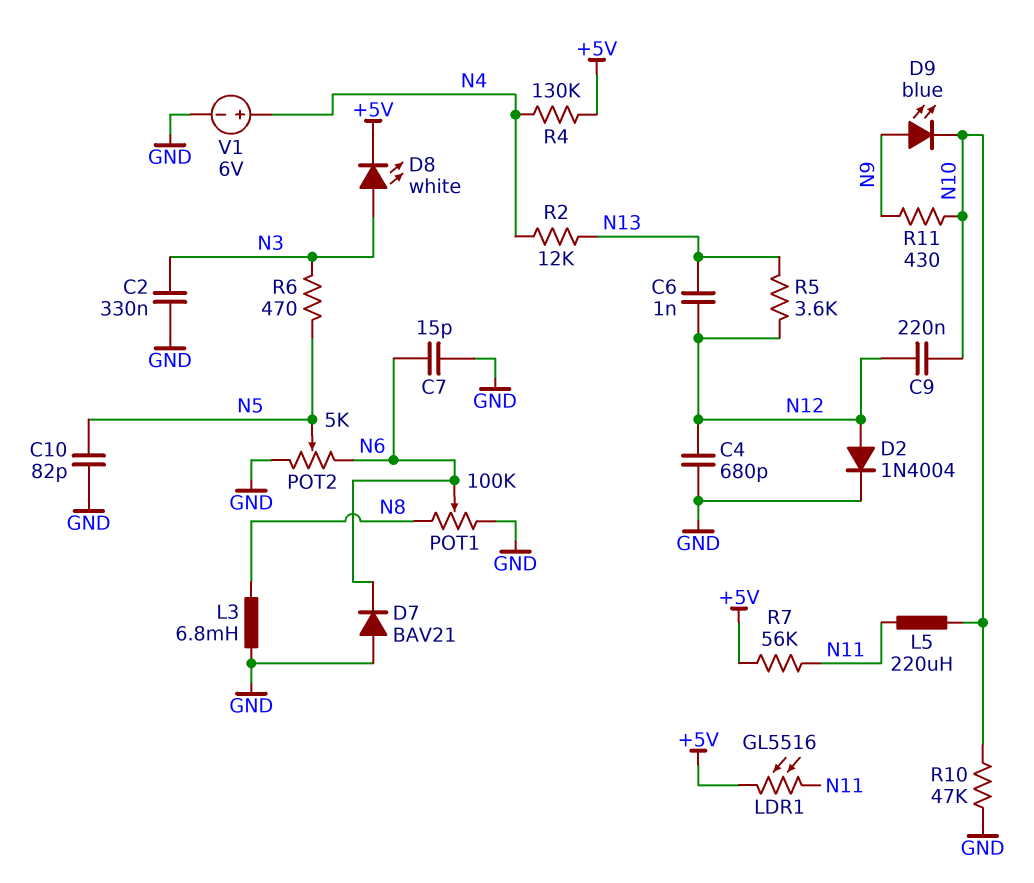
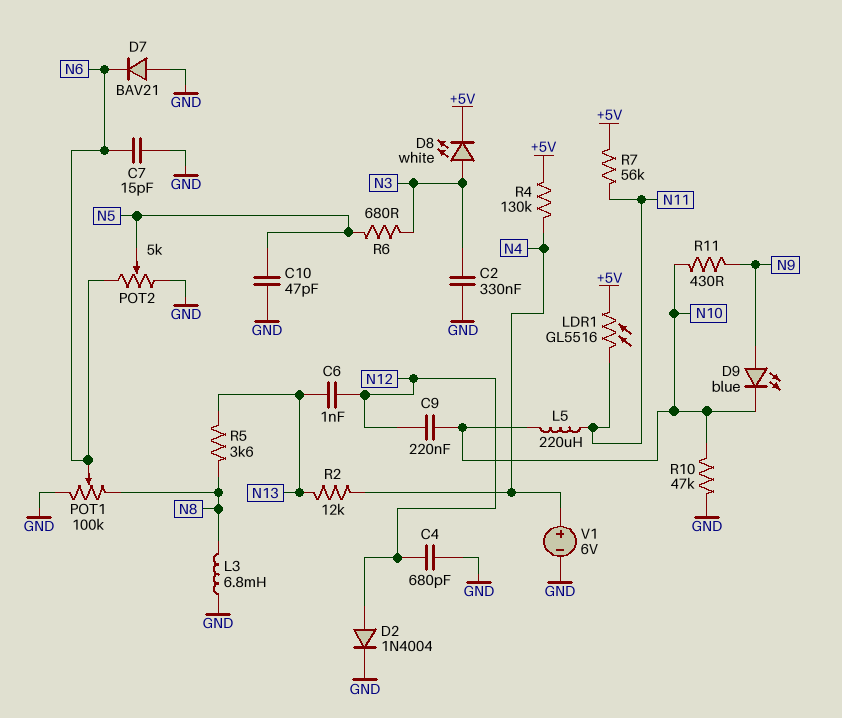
C10: 82pF (GND, N5) -> 47pF (GND, N5)
R5: 3.6k (N12, N13) -> 3.6k (N8, N13)
R6: 470 (N3, N5) -> 680 (N3, N5)

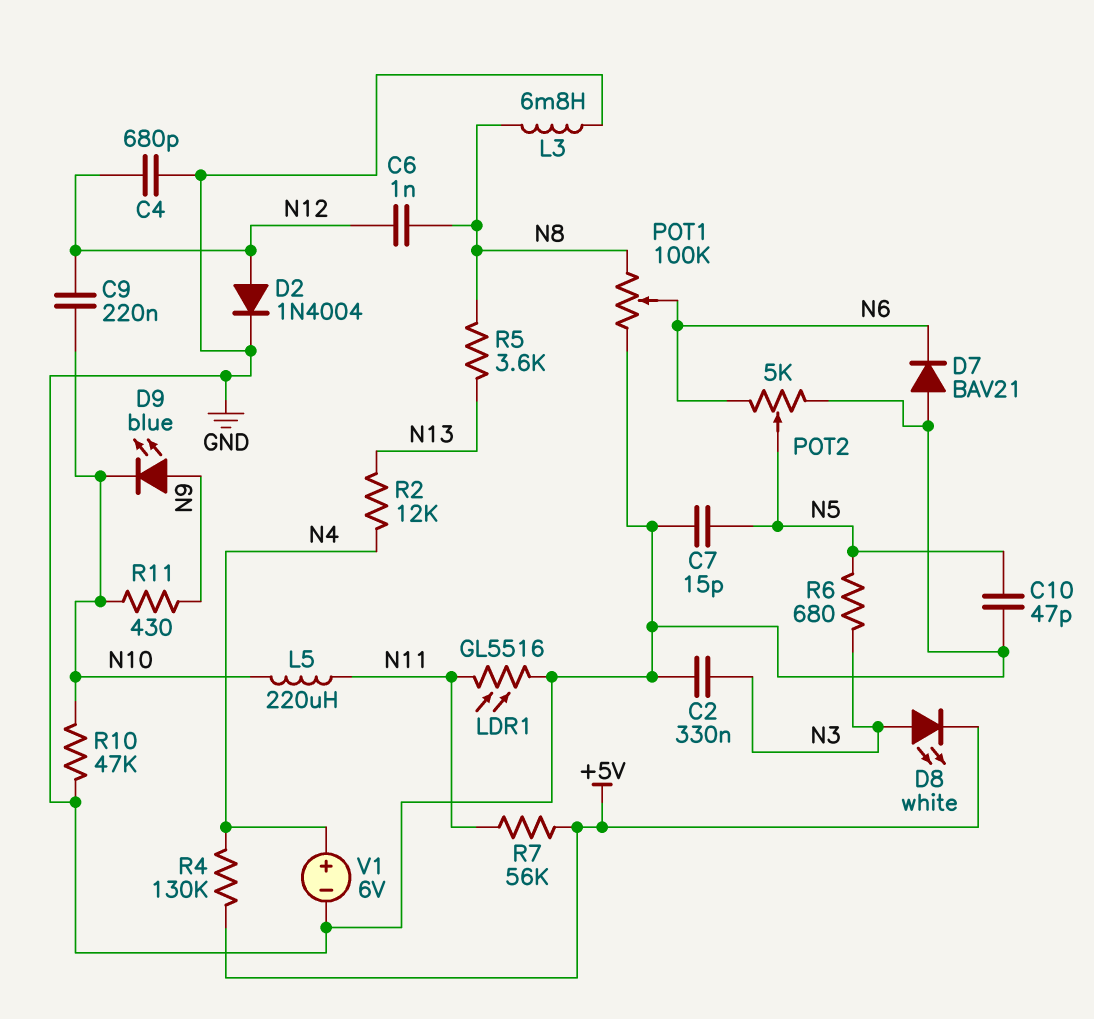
C6: 1nF (N12, N13) -> 1nF (N8, N12)
C7: 15pF (GND, N6) -> 15pF (GND, N5)
LDR1: GL5516 (+5V, N11) -> GL5516 (GND, N11)

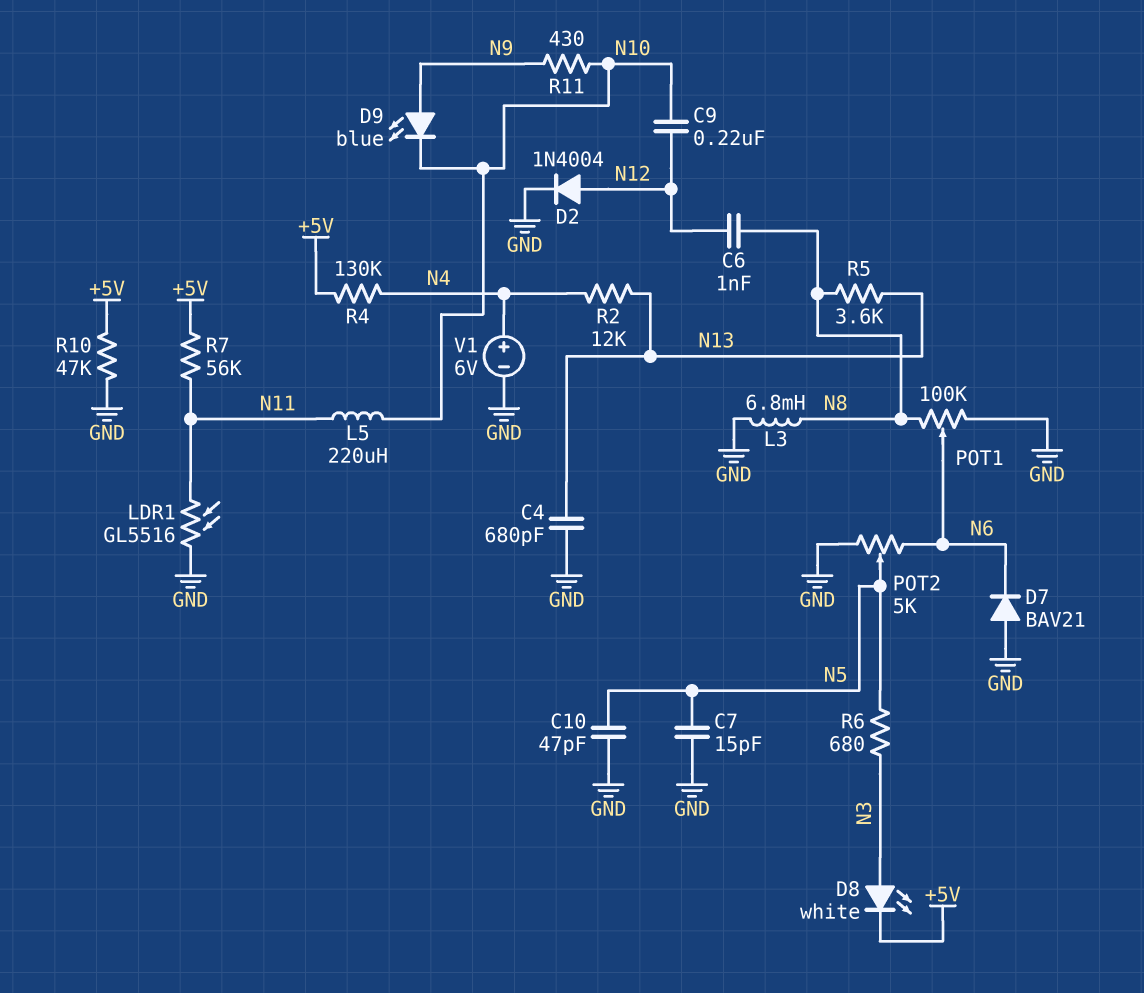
C2: 330nF (GND, N3) -> none
C4: 680pF (GND, N12) -> 680pF (GND, N13)
R10: 47k (GND, N10) -> 47k (+5V, GND)

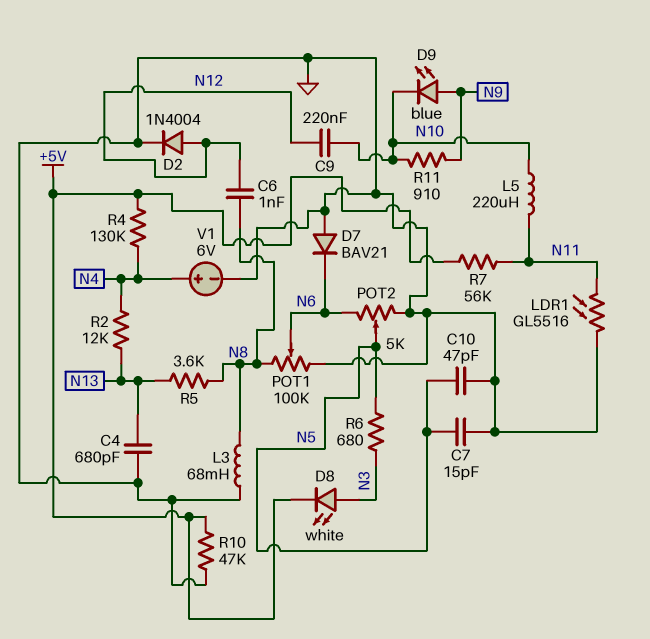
L3: 6.8mH (GND, N8) -> 68mH (GND, N8)
R11: 430 (N9, N10) -> 910 (N9, N10)

